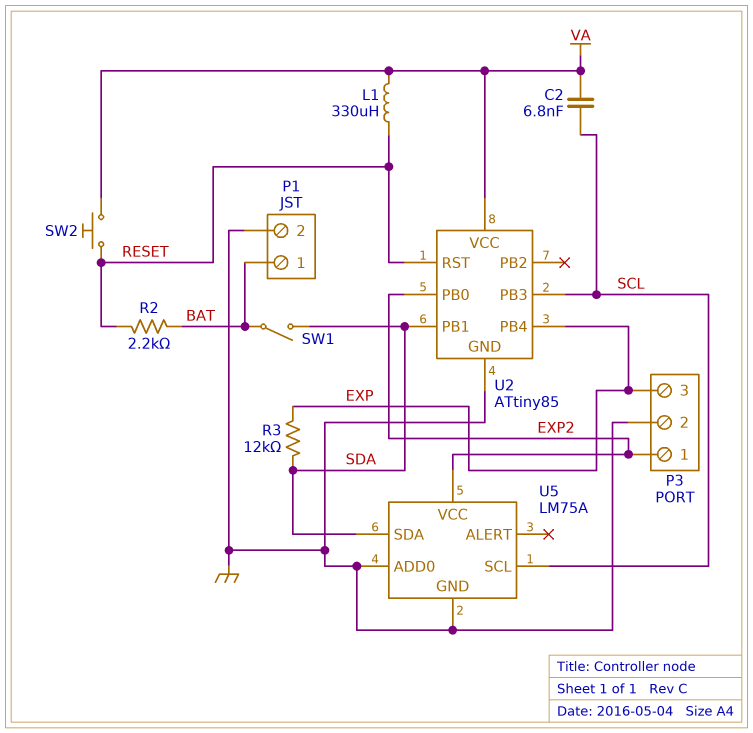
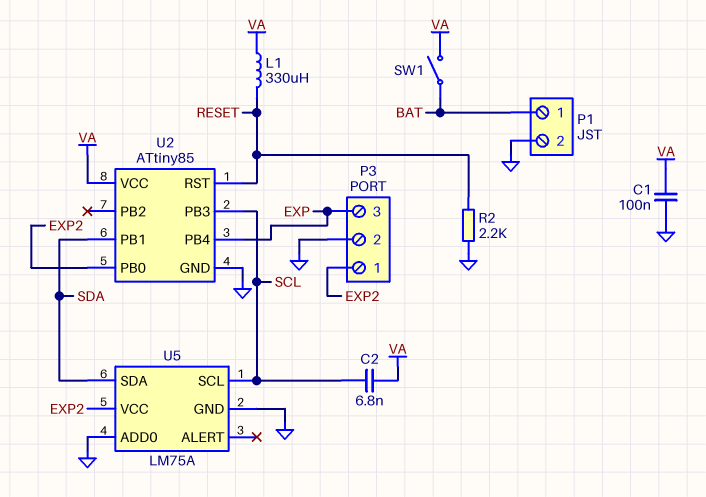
C1: none -> 100nF (GND, VA)
R2: 2.2k (BAT, RESET) -> 2.2k (GND, RESET)
R3: 12k (EXP, SDA) -> none
SW1: switch (BAT, SDA) -> switch (BAT, VA)
SW2: button (RESET, VA) -> none

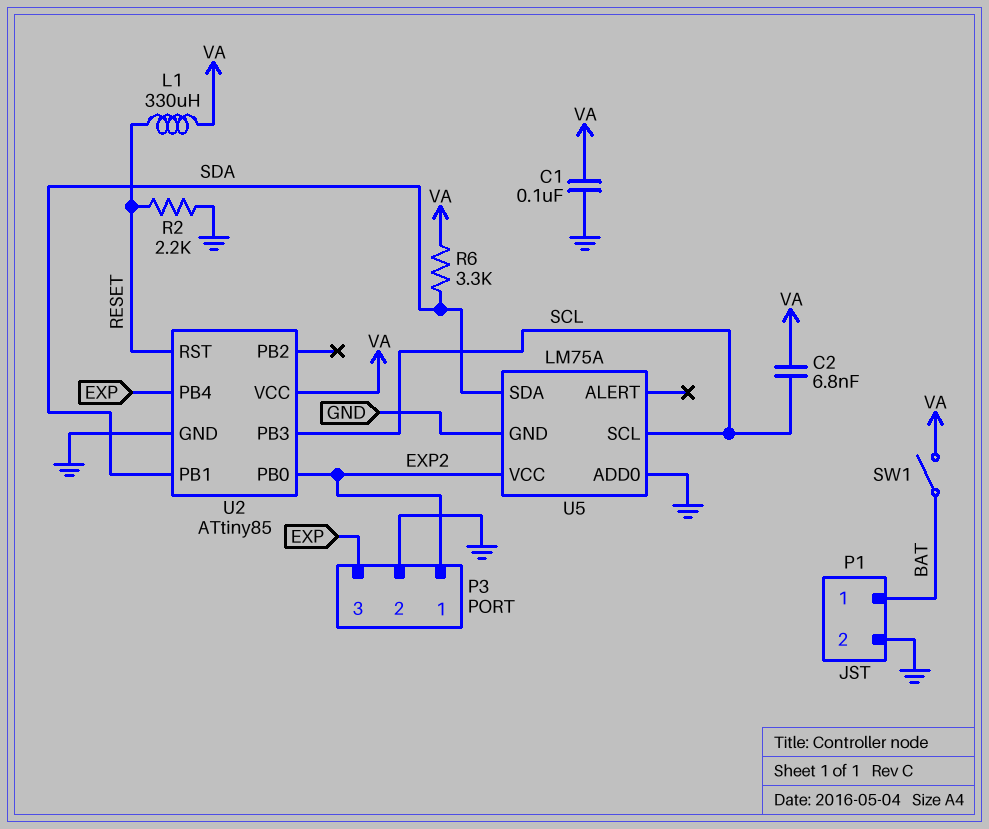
R6: none -> 3.3k (SDA, VA)

